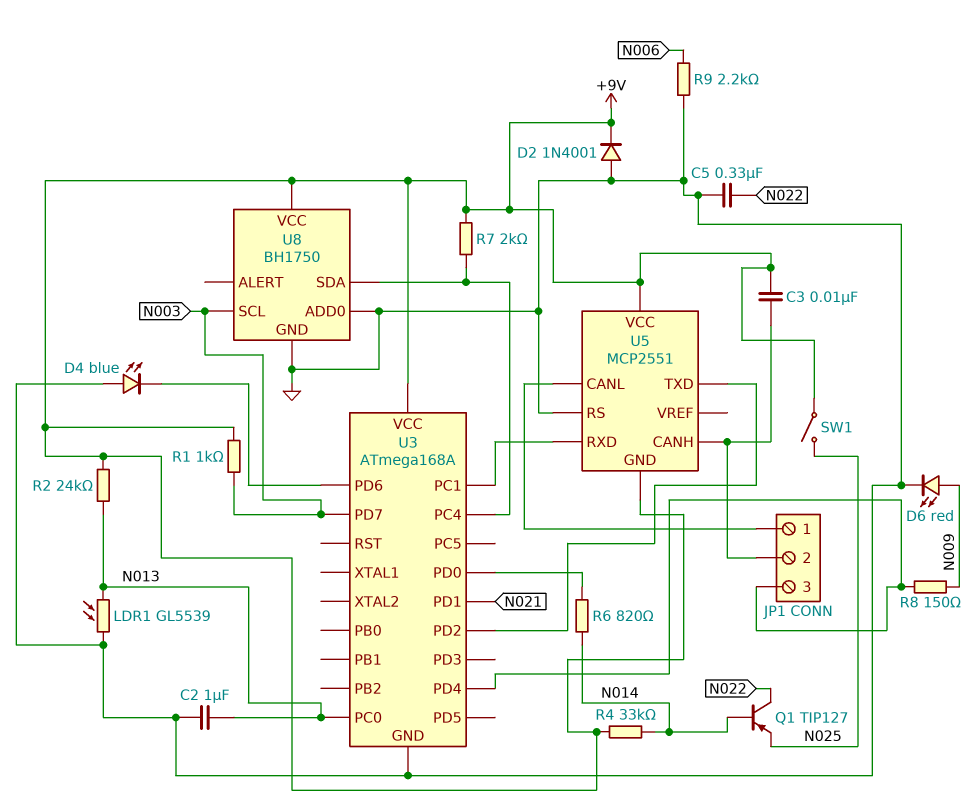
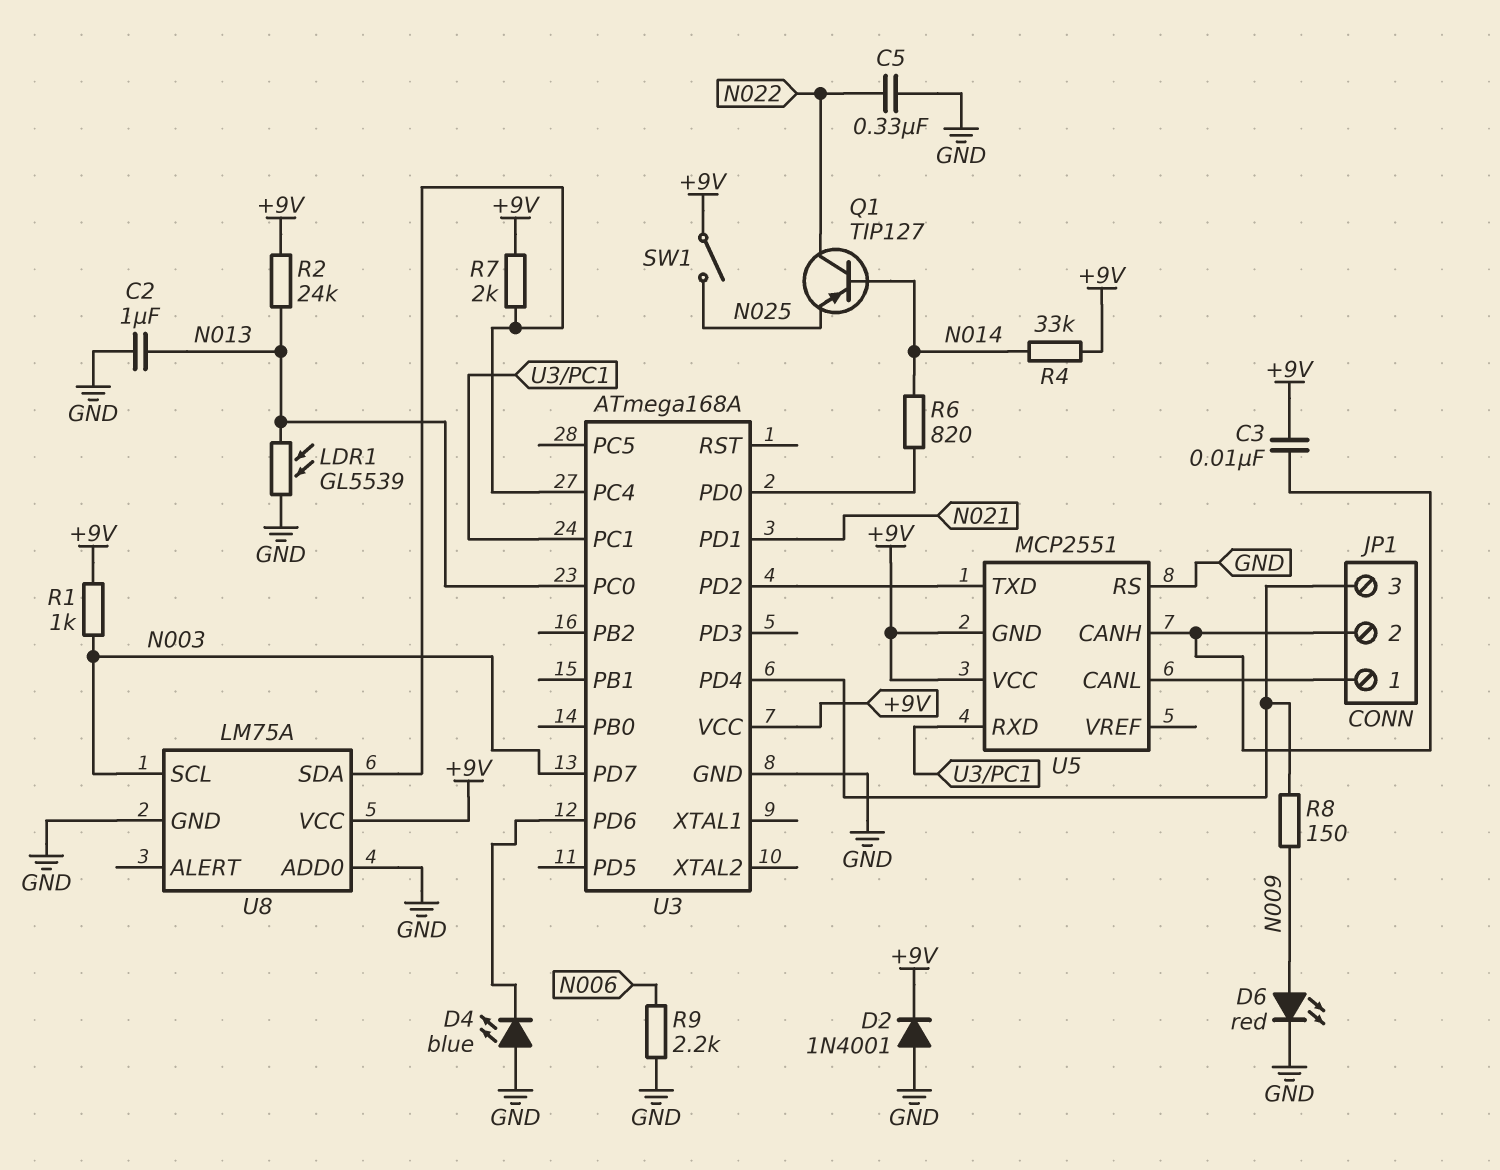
U8: BH1750 -> LM75A

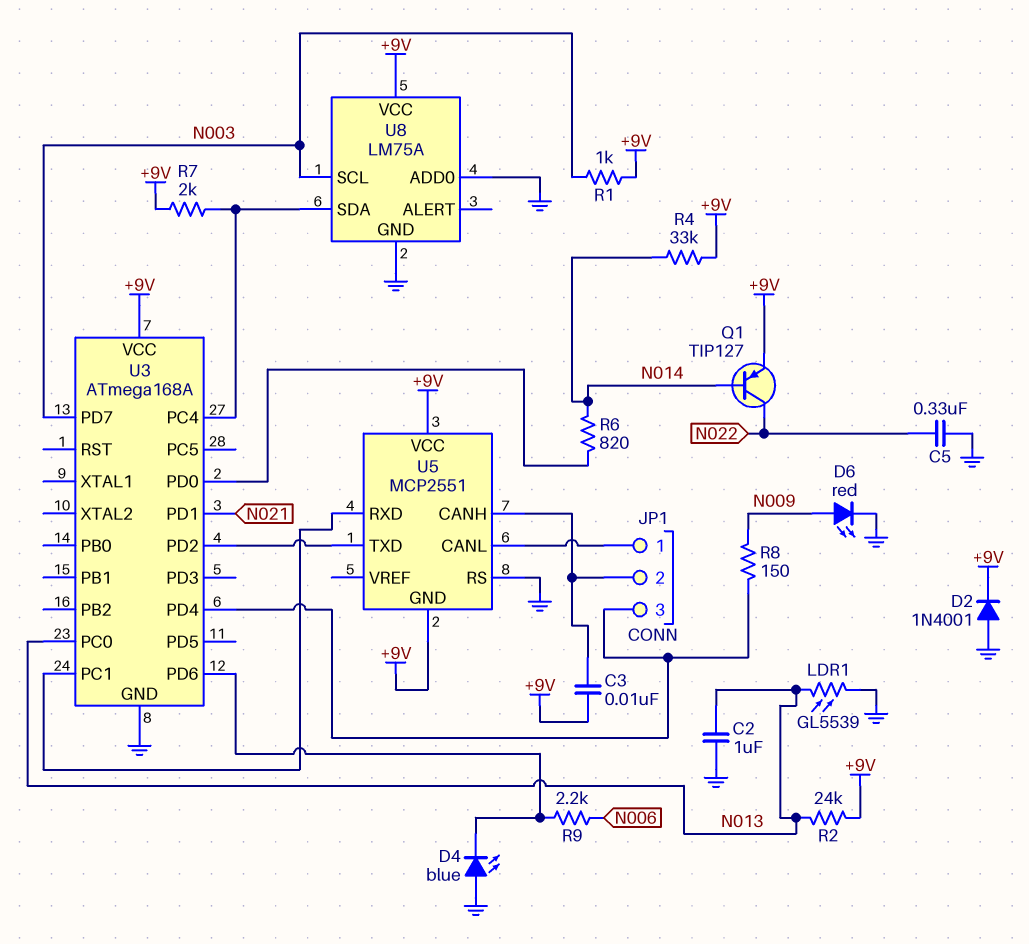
Q1: PNP TIP127 (B N014, C N022, E N025) -> PNP TIP127 (B N014, C N022, E +9V)
R9: 2.2k (GND, N006) -> 2.2k (N006, U3/PD6)
SW1: switch (+9V, N025) -> none

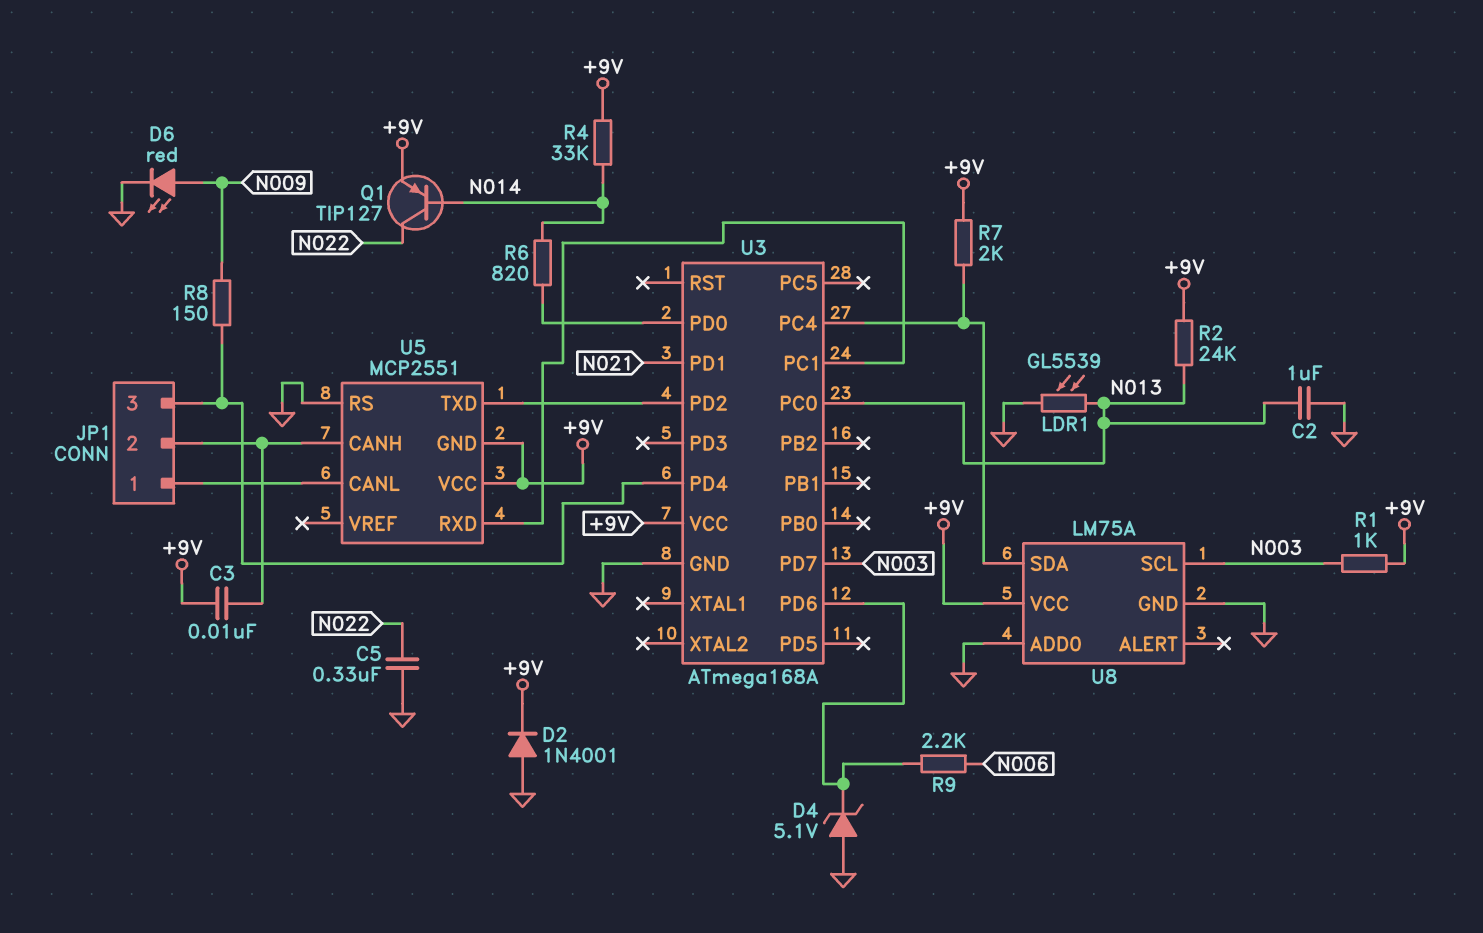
D4: LED blue (A GND, K U3/PD6) -> zener 5.1V (A GND, K U3/PD6)

